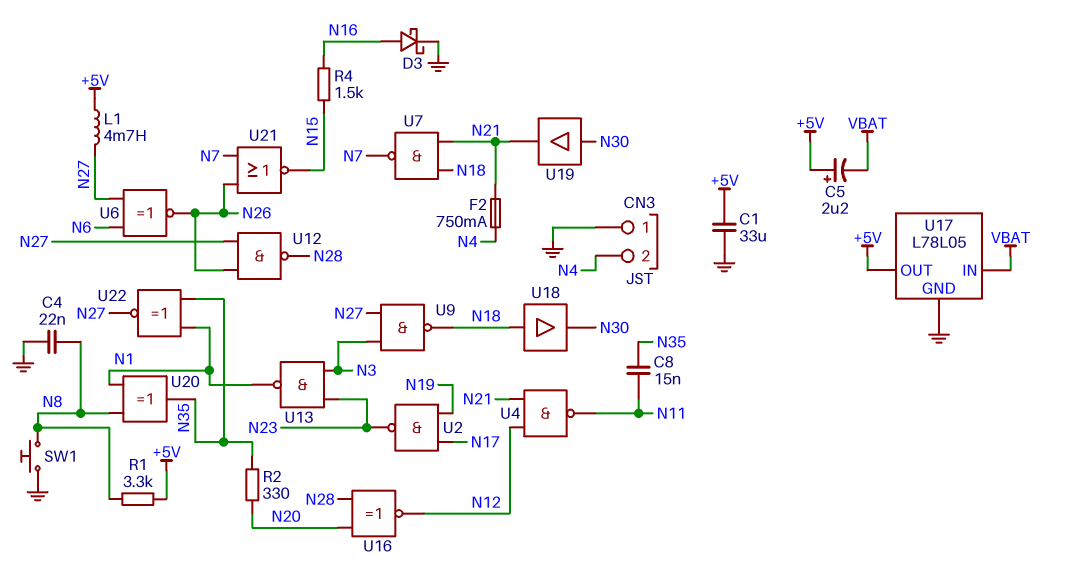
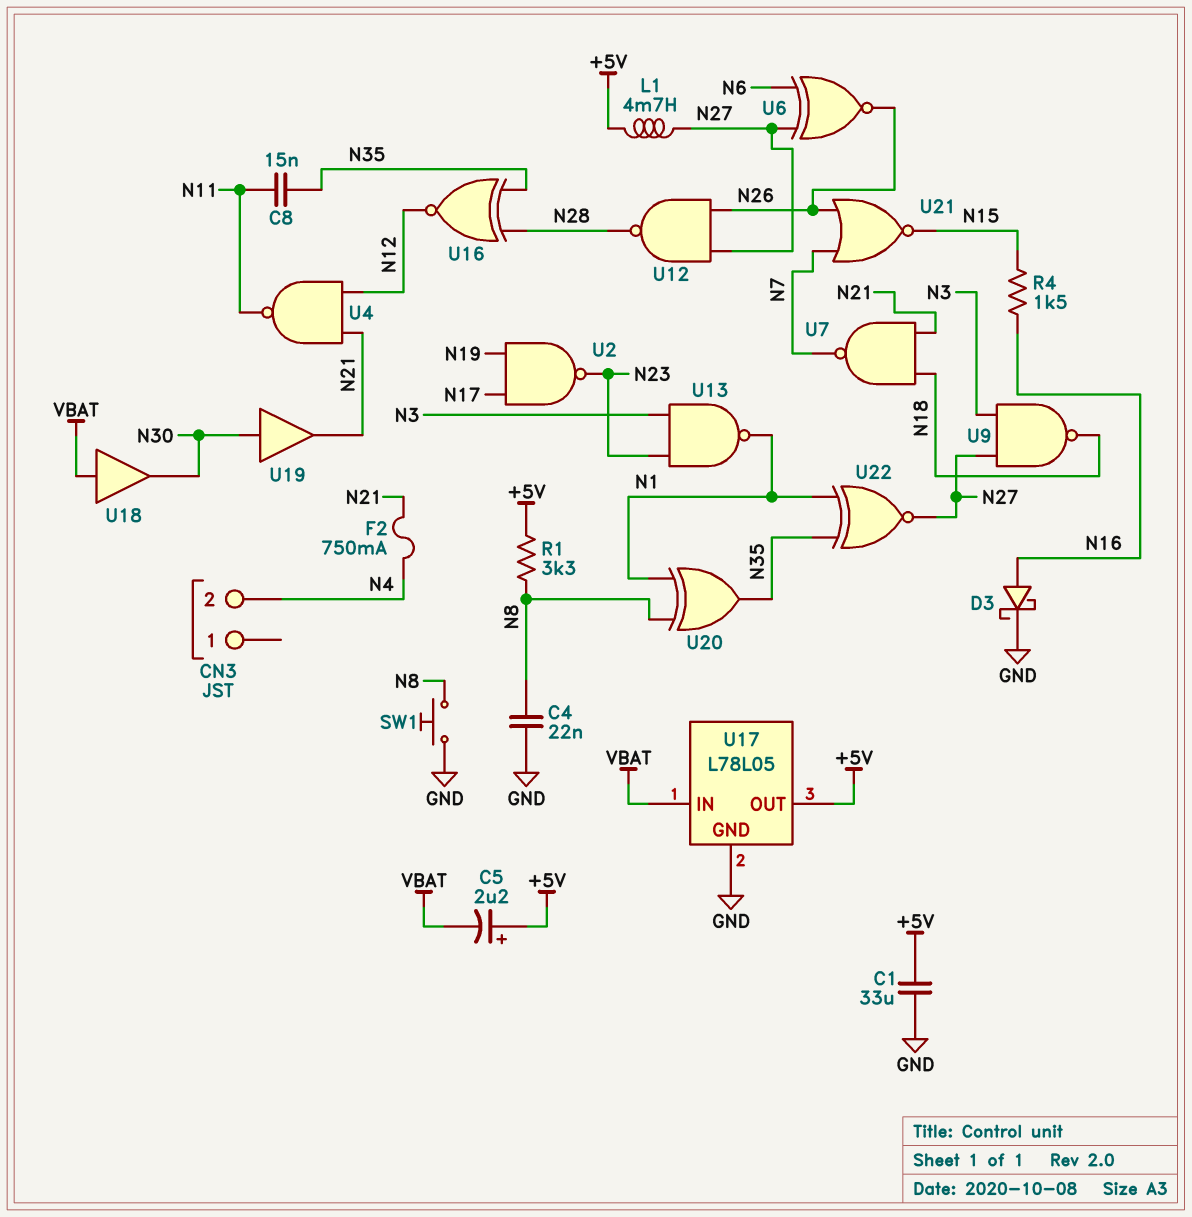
CN3 pin 1: GND -> none
R2: 330 (N20, N35) -> none
U16: XNOR (in N20, in N28, out N12) -> XNOR (in N28, in N35, out N12)
U18: buffer (in N18, out N30) -> buffer (in VBAT, out N30)

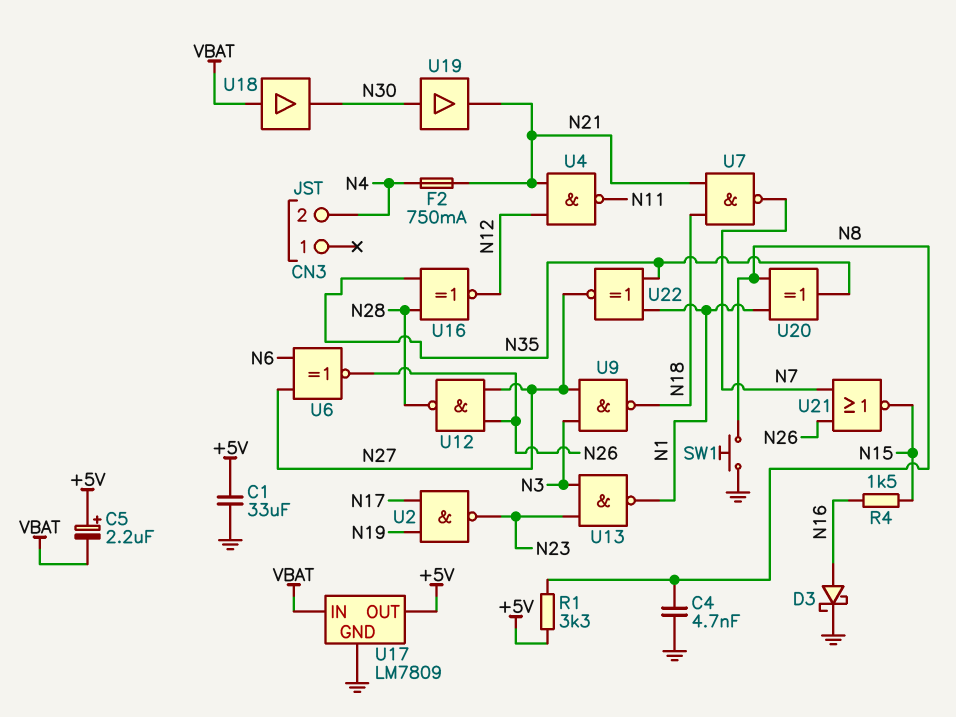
C4: 22nF (GND, N8) -> 4.7nF (GND, N8)
C8: 15nF (N11, N35) -> none
L1: 4.7mH (+5V, N27) -> none
U17: L78L05 -> LM7809

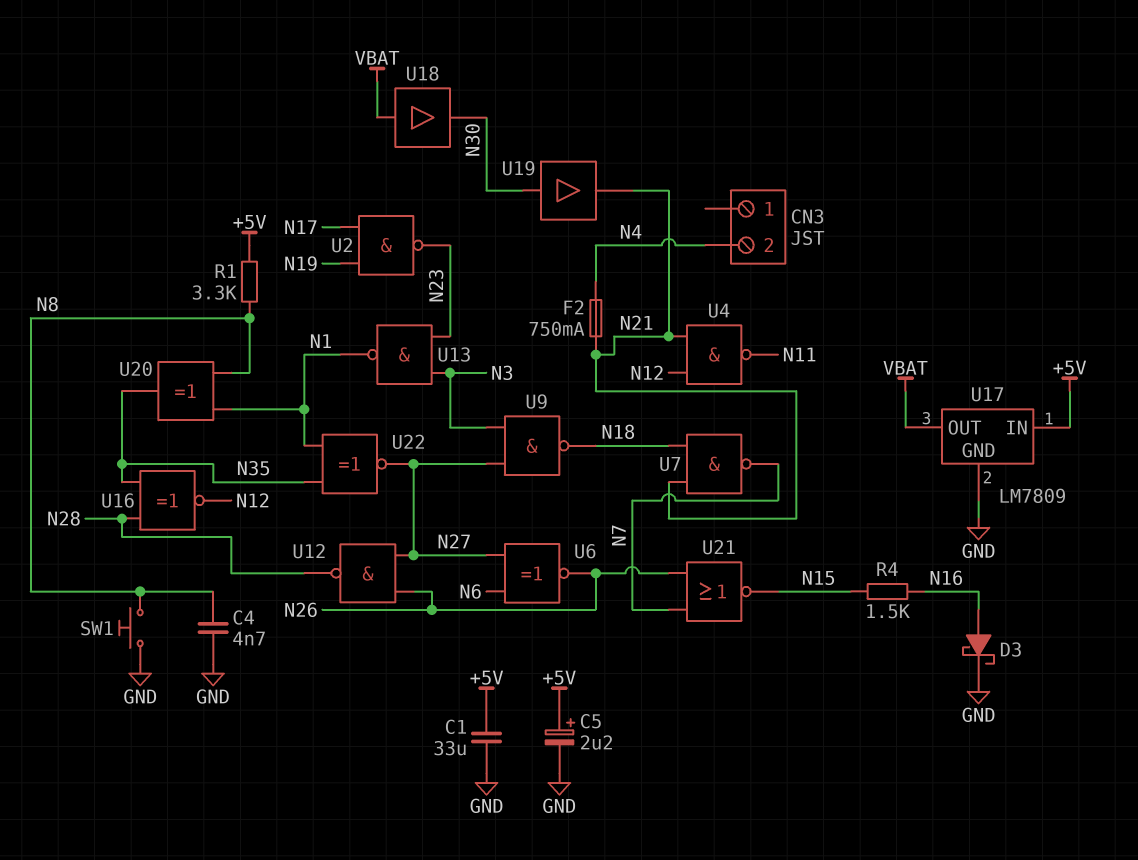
C5: 2.2uF (plus +5V, minus VBAT) -> 2.2uF (plus +5V, minus GND)
U17 pin IN: VBAT -> +5V
U17 pin OUT: +5V -> VBAT

